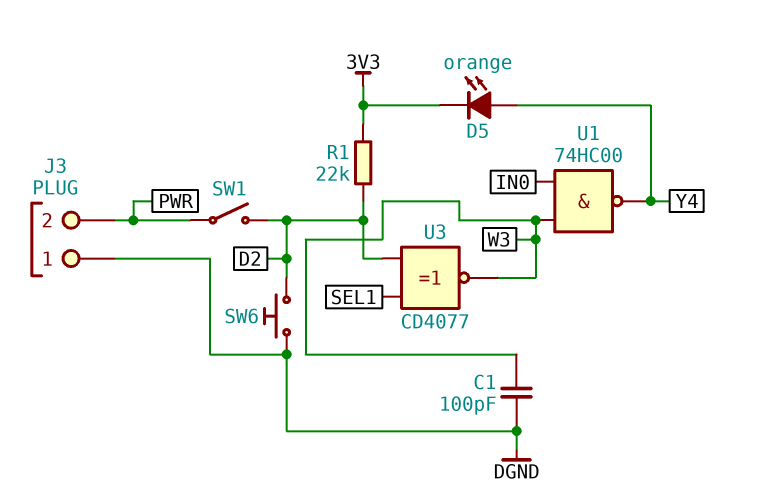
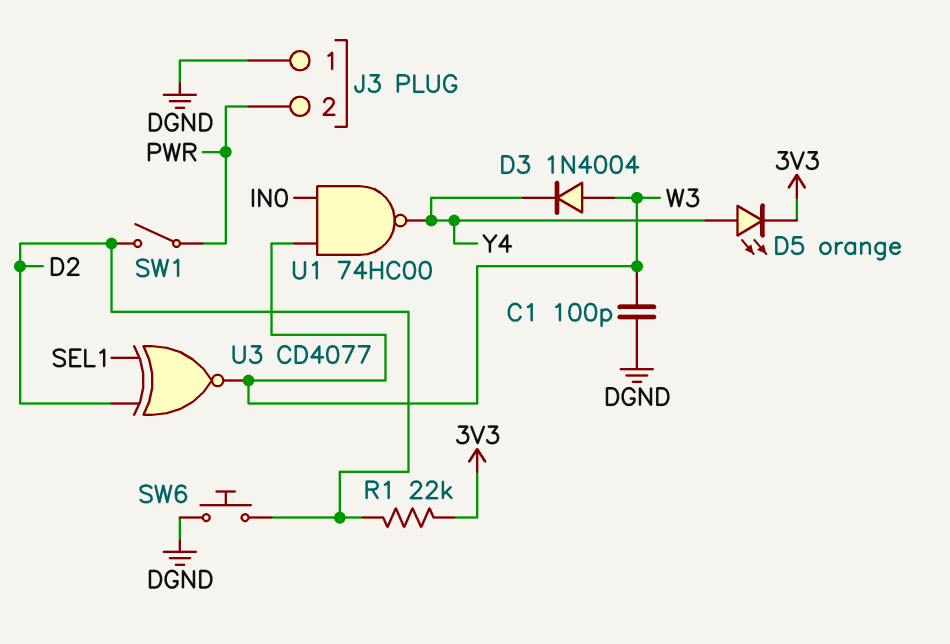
D3: none -> diode 1N4004 (A W3, K Y4)

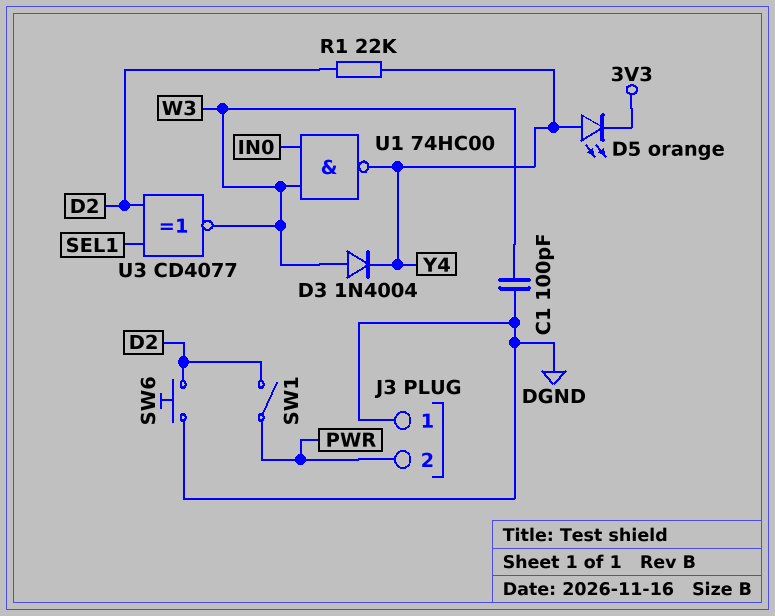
R1: 22k (3V3, D2) -> 22k (D2, Y4)

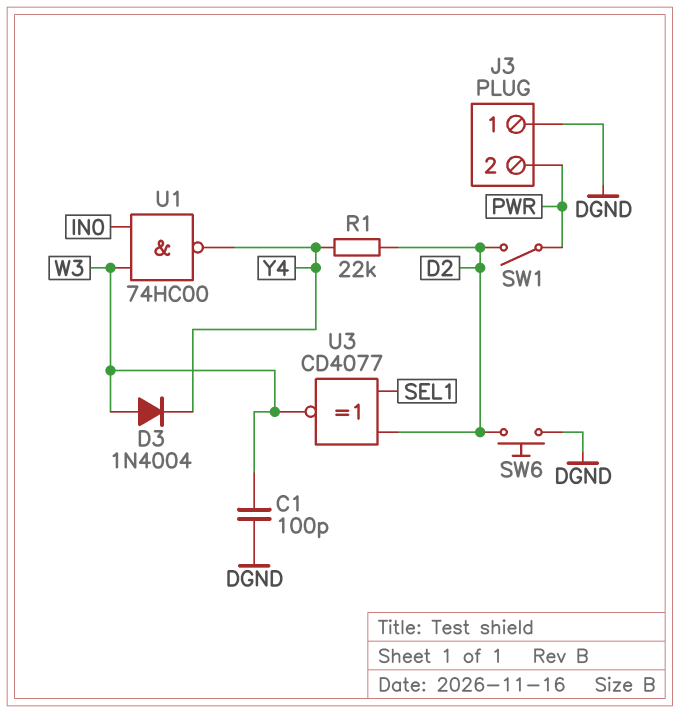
D5: LED orange (A Y4, K 3V3) -> none

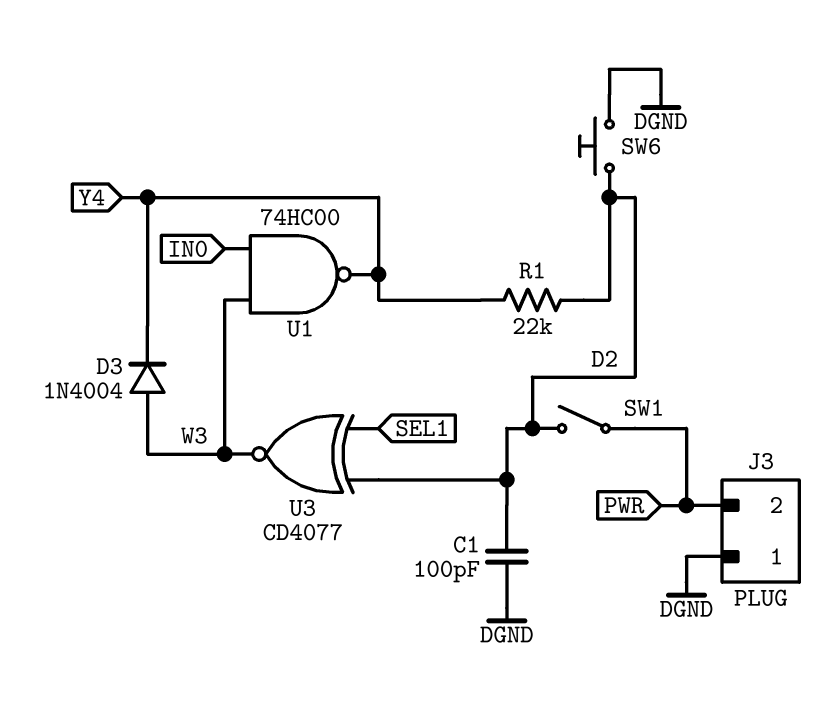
C1: 100pF (DGND, W3) -> 100pF (D2, DGND)

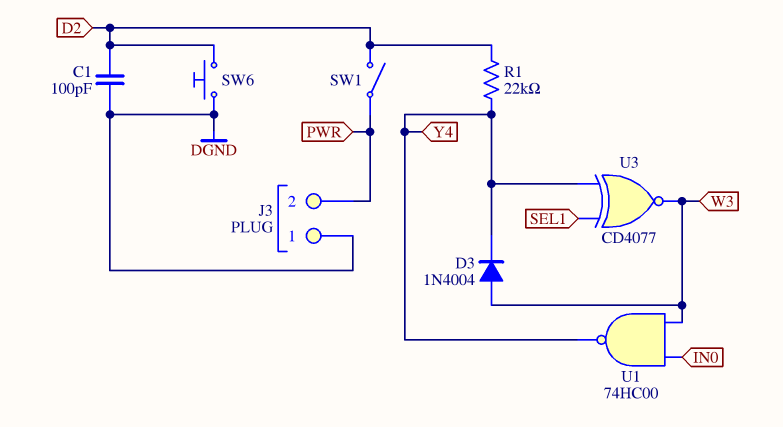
U3: XNOR CD4077 (in D2, in SEL1, out W3) -> XNOR CD4077 (in SEL1, in Y4, out W3)

